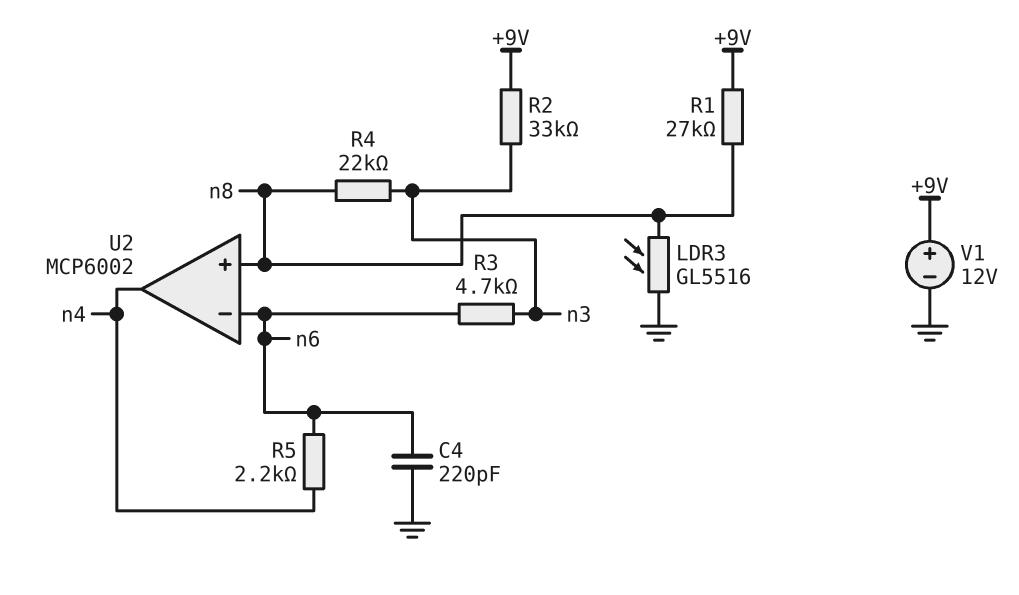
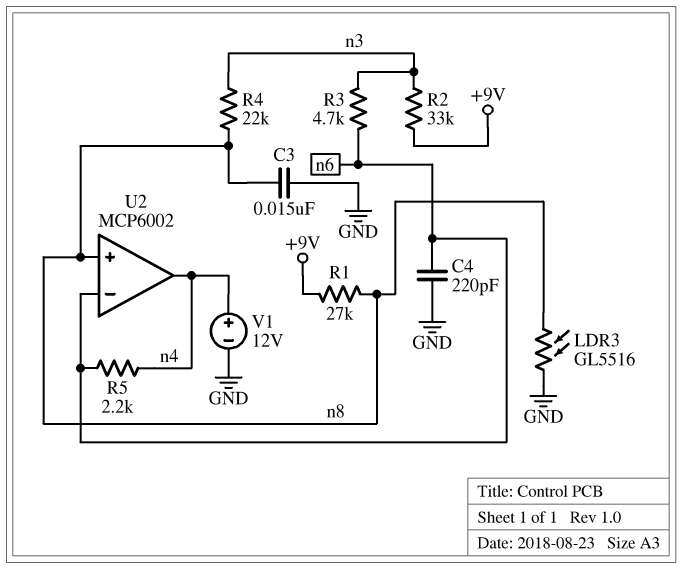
C3: none -> 15nF (GND, n8)
V1: 12V (plus +9V, minus GND) -> 12V (plus n4, minus GND)

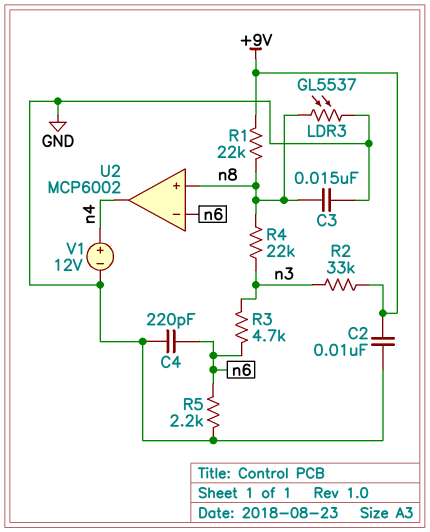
C2: none -> 10nF (+9V, GND)
LDR3: GL5516 (GND, n8) -> GL5537 (GND, n8)
R1: 27k (+9V, n8) -> 22k (+9V, n8)
R5: 2.2k (n4, n6) -> 2.2k (GND, n6)

